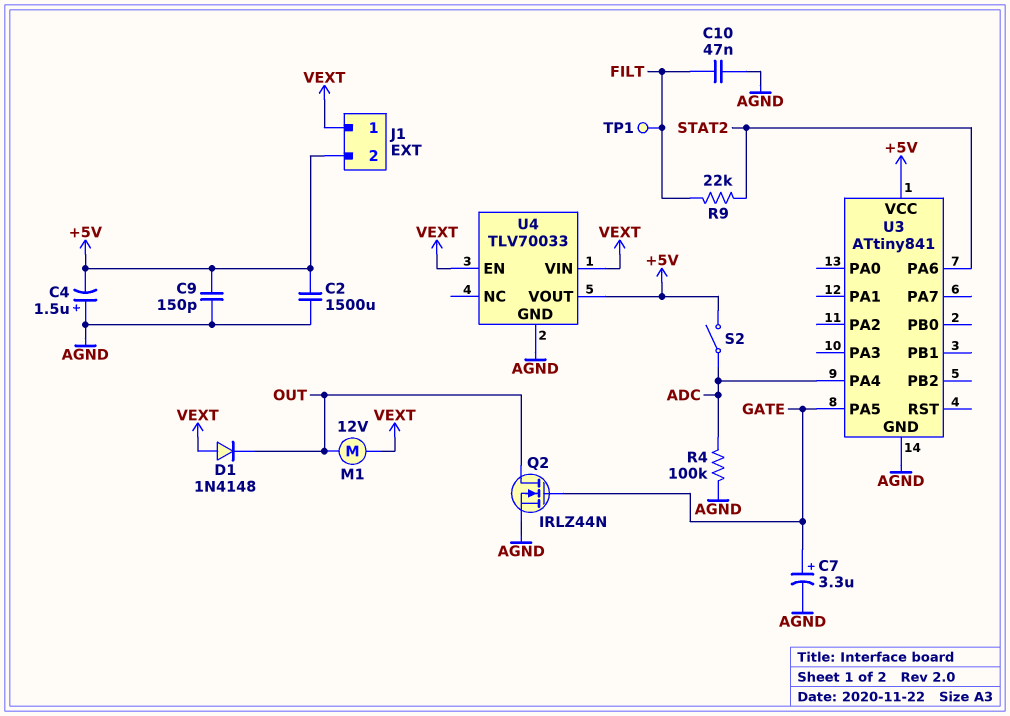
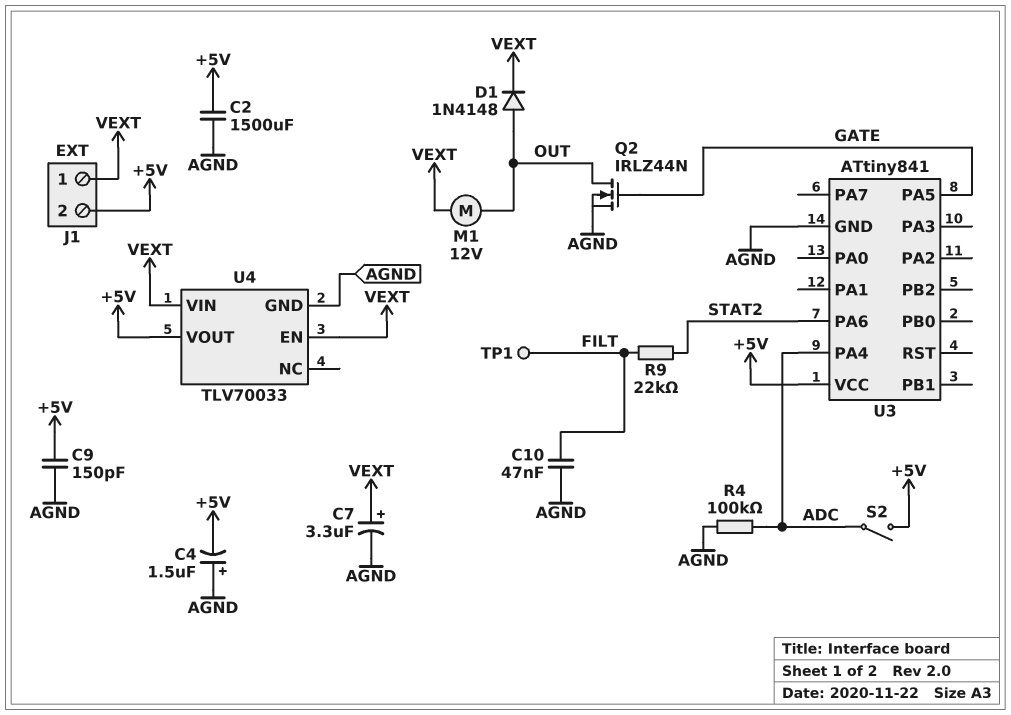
C7: 3.3uF (plus GATE, minus AGND) -> 3.3uF (plus VEXT, minus AGND)
D1: diode 1N4148 (A VEXT, K OUT) -> diode 1N4148 (A OUT, K VEXT)

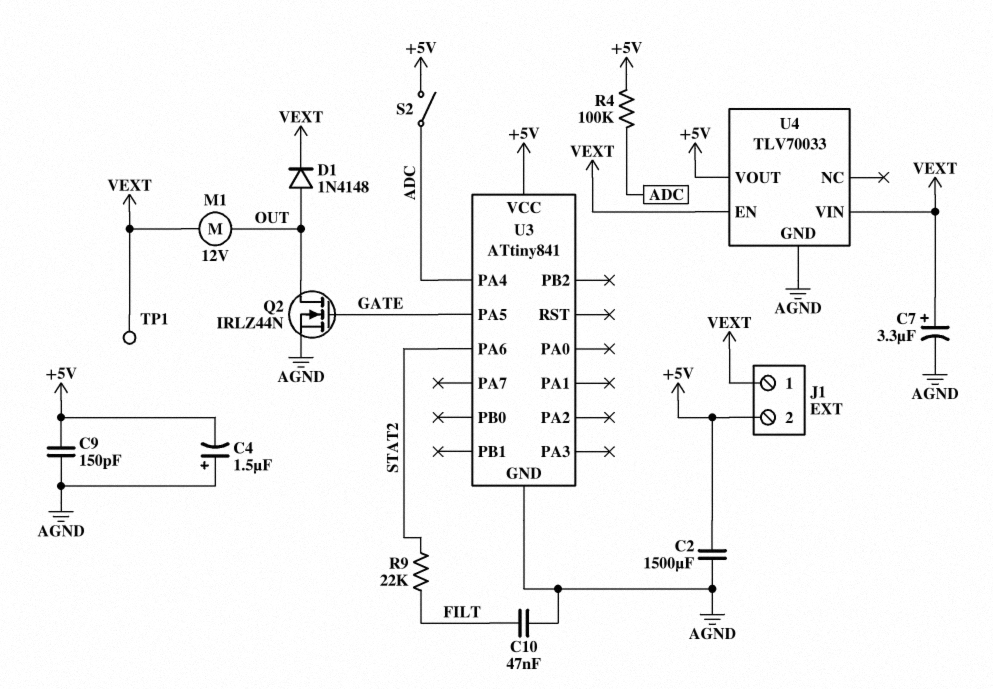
R4: 100k (ADC, AGND) -> 100k (+5V, ADC)
TP1: test point (FILT) -> test point (VEXT)

